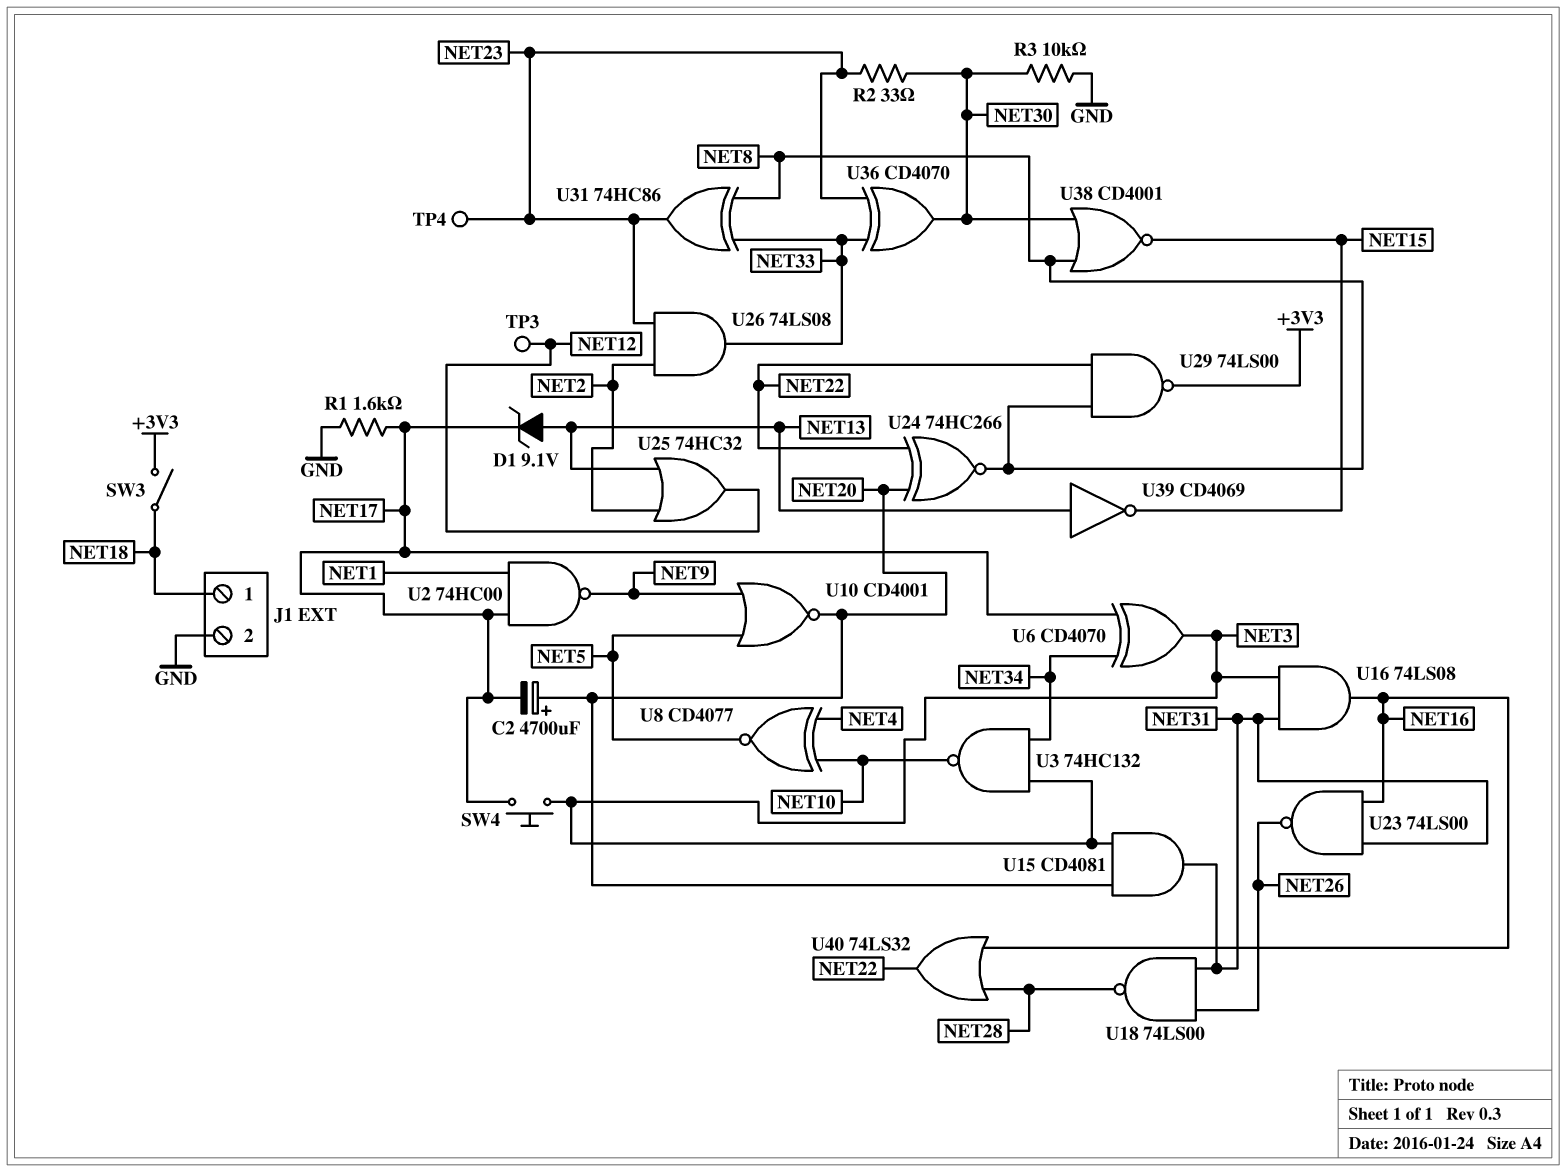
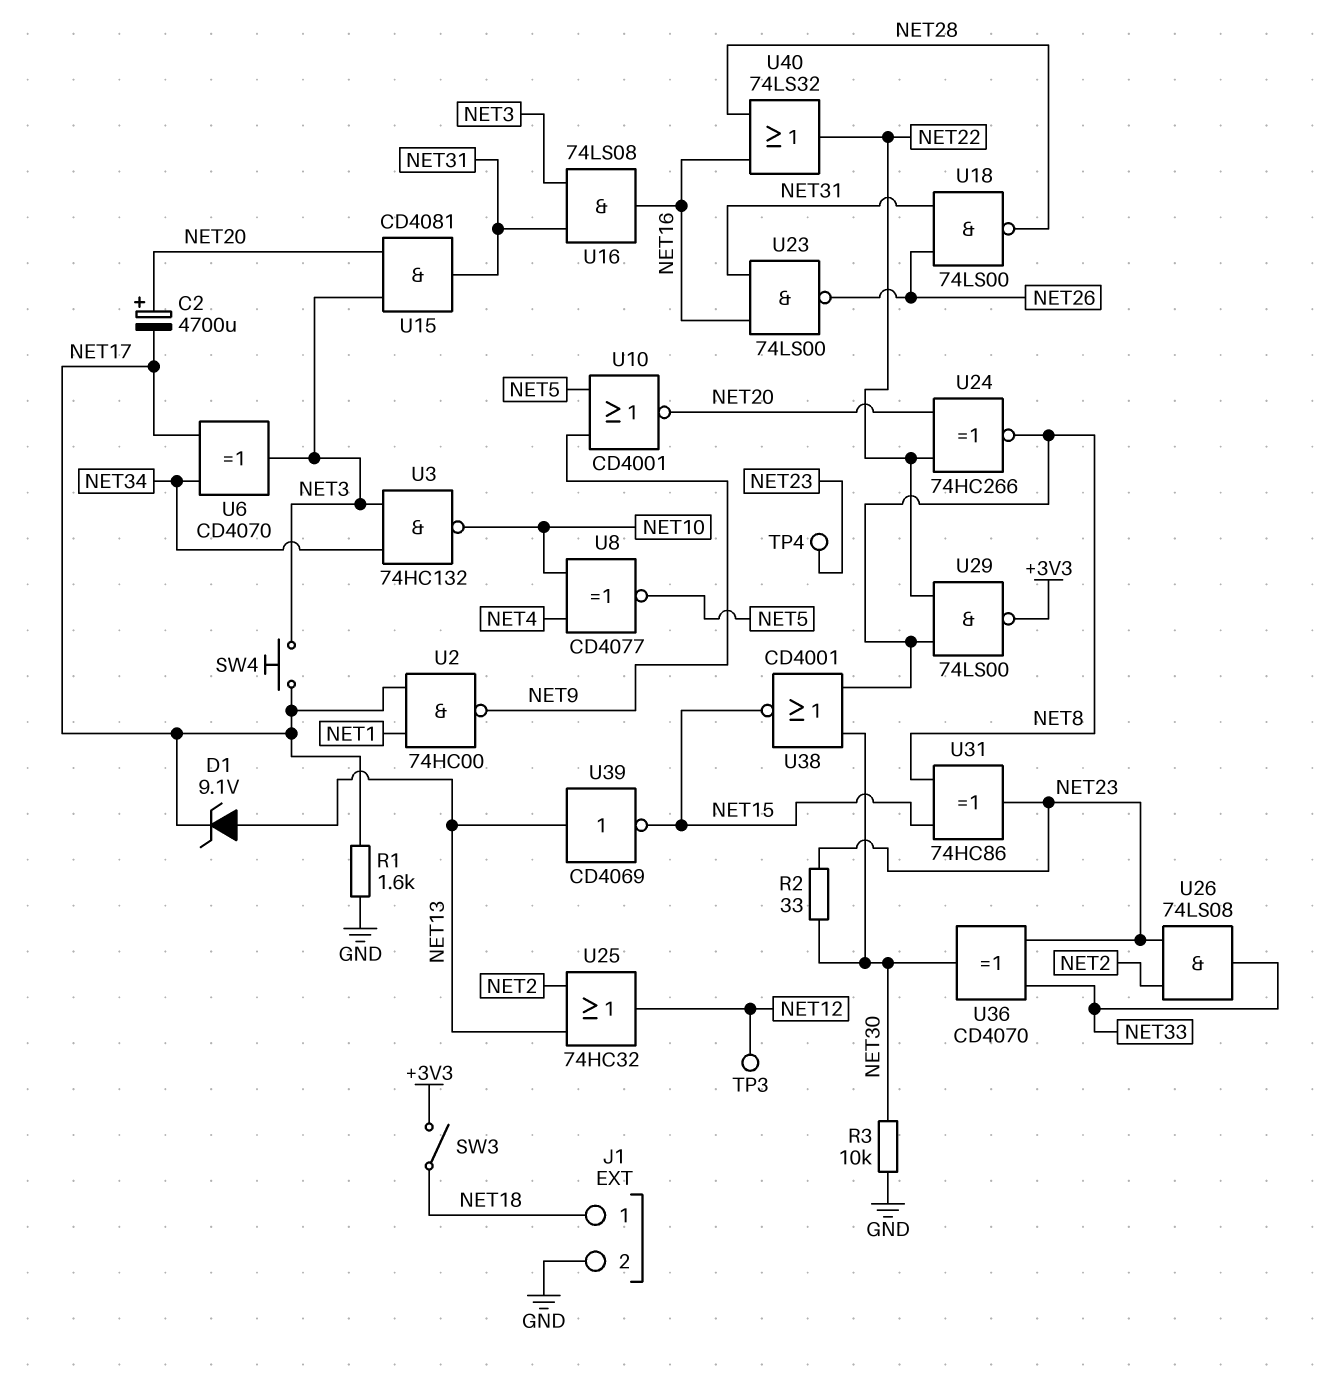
U31: XOR 74HC86 (in NET8, in NET33, out NET23) -> XOR 74HC86 (in NET8, in NET15, out NET23)

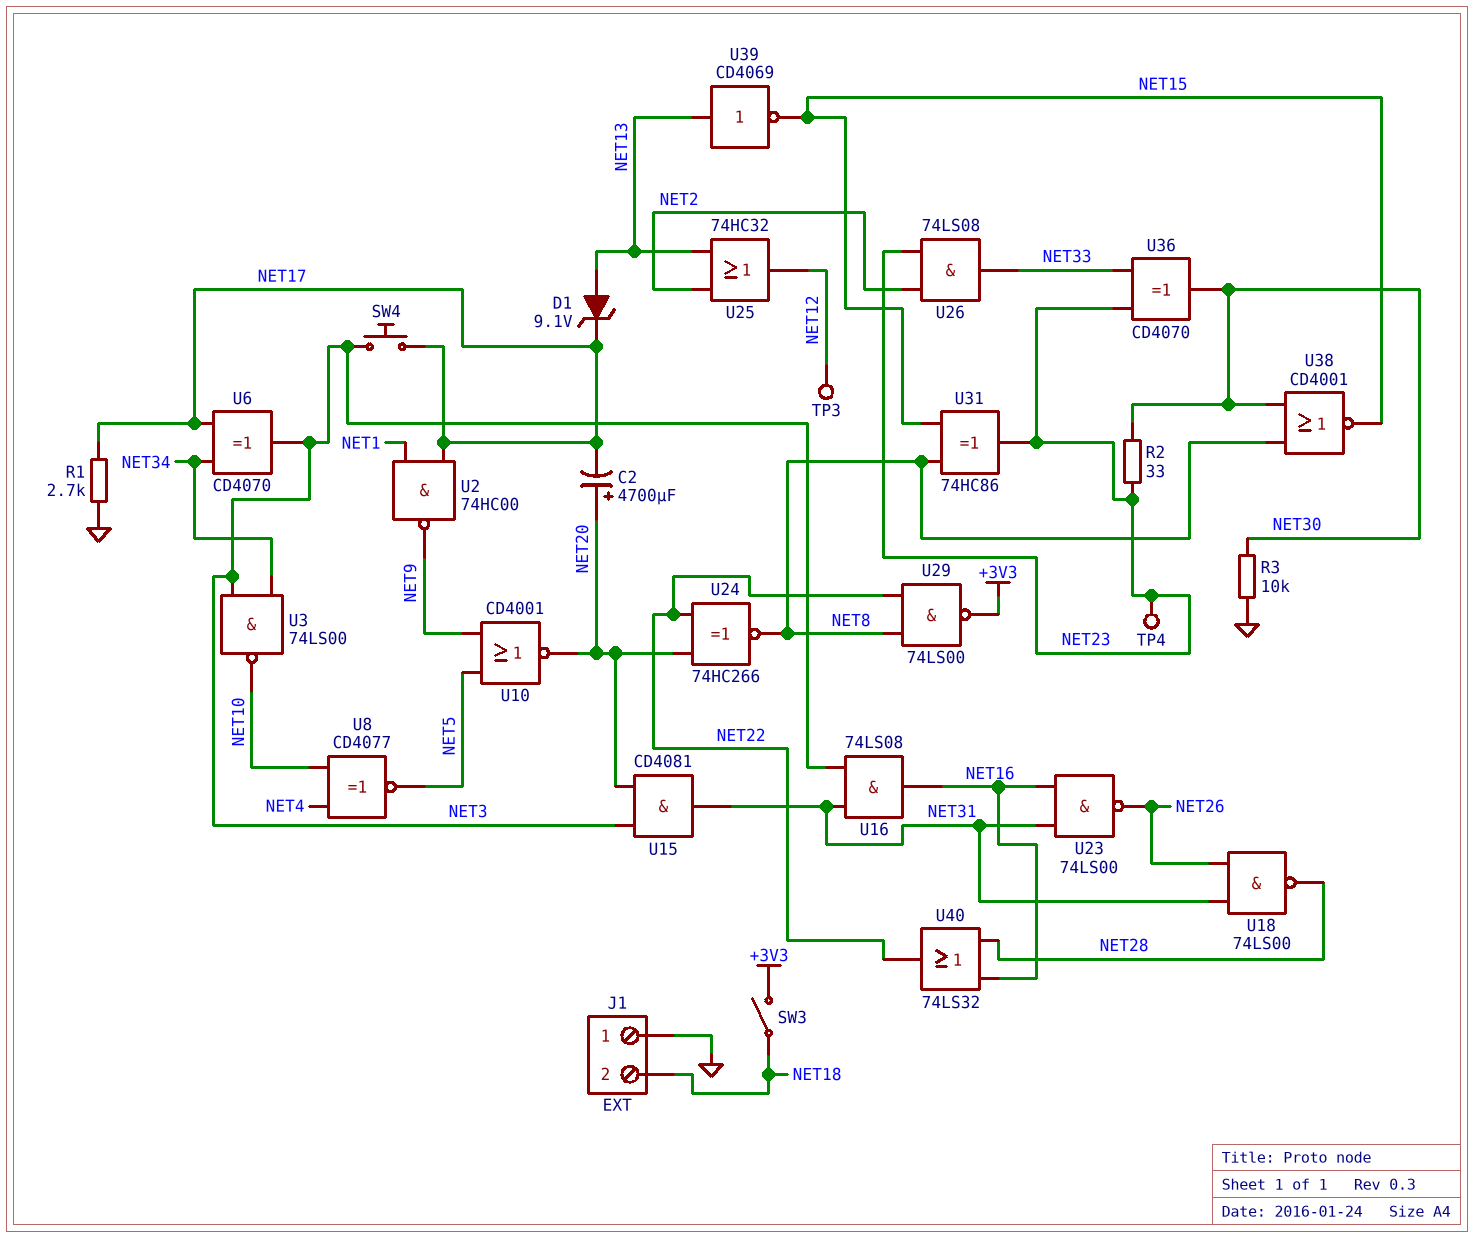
J1 pin 1: NET18 -> GND
J1 pin 2: GND -> NET18
R1: 1.6k (GND, NET17) -> 2.7k (GND, NET17)
U3: NAND 74HC132 (in NET3, in NET34, out NET10) -> NAND 74LS00 (in NET3, in NET34, out NET10)

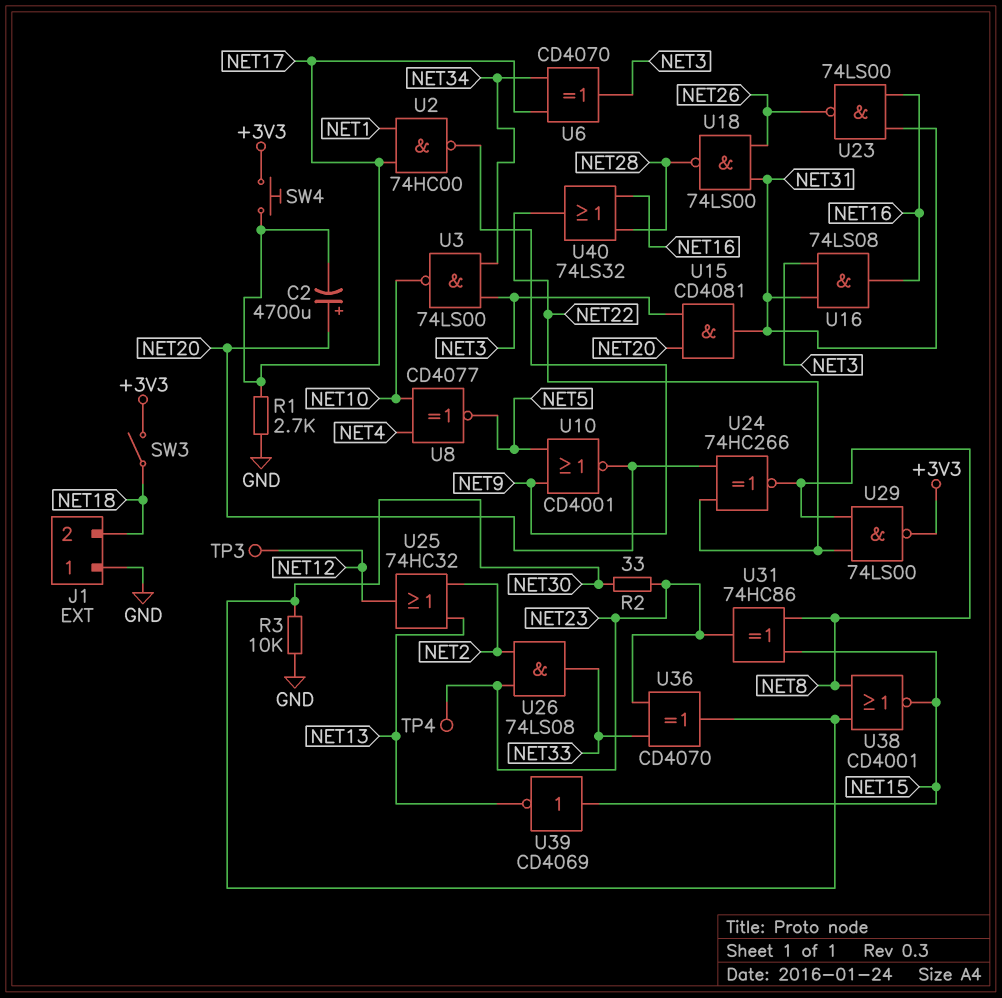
D1: zener 9.1V (A NET13, K NET17) -> none
SW4: button (NET3, NET17) -> button (+3V3, NET17)
U39: NOT CD4069 (in NET13, out NET15) -> NOT CD4069 (in NET15, out NET13)

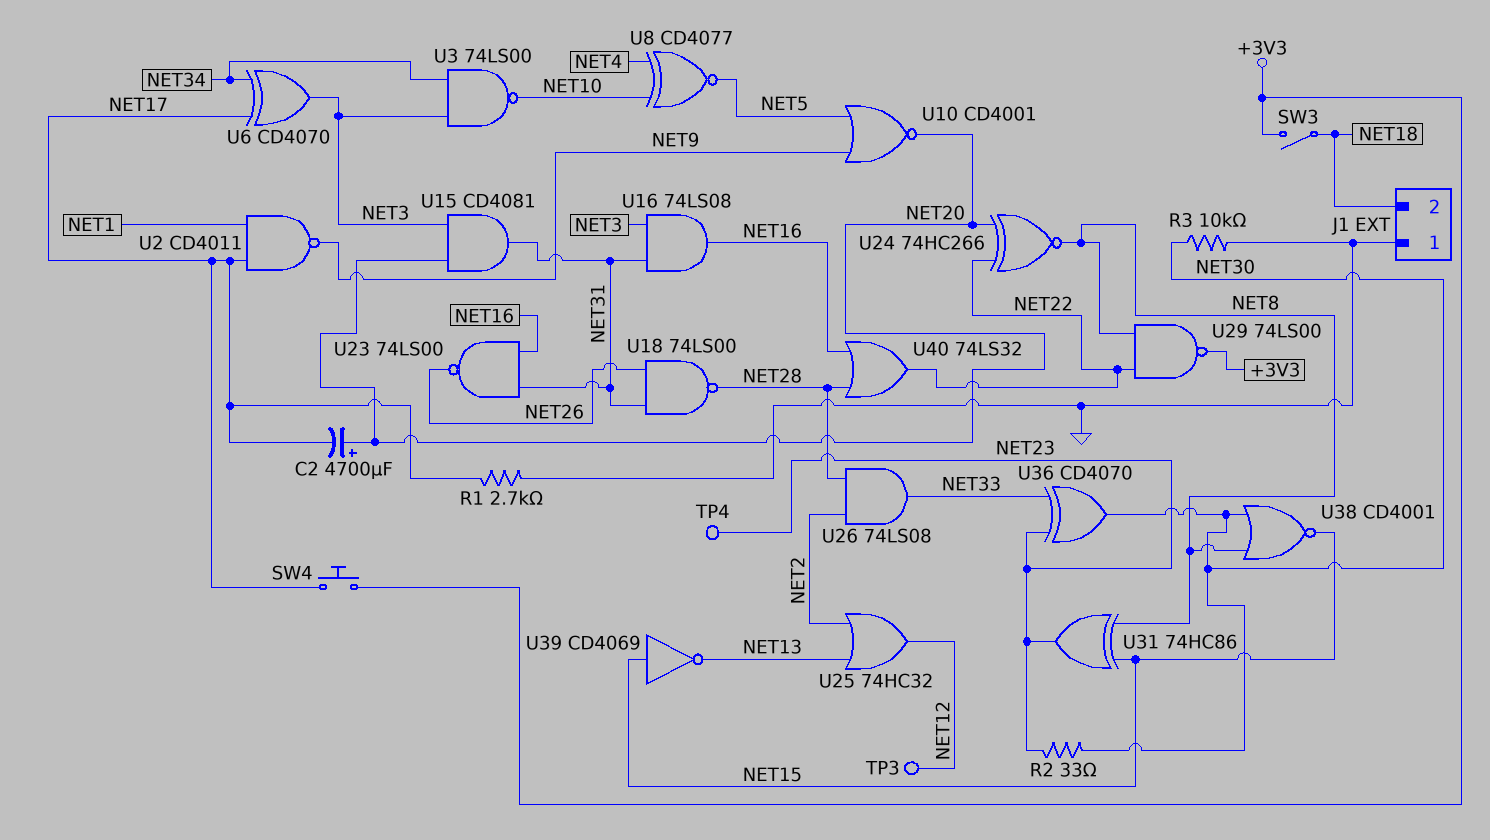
U2: NAND 74HC00 (in NET1, in NET17, out NET9) -> NAND CD4011 (in NET1, in NET17, out NET9)
U26: AND 74LS08 (in NET2, in NET23, out NET33) -> AND 74LS08 (in NET2, in NET28, out NET33)

